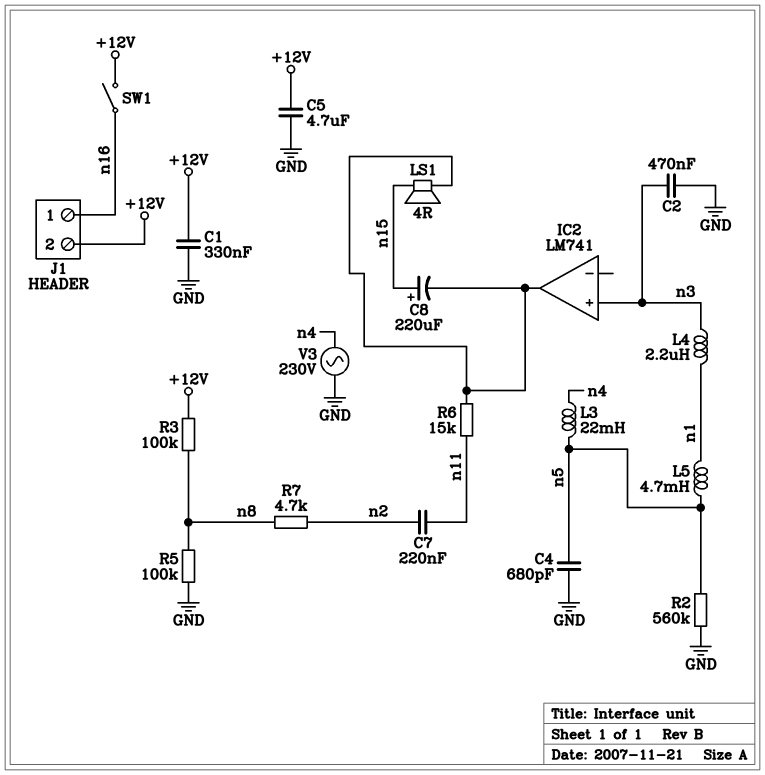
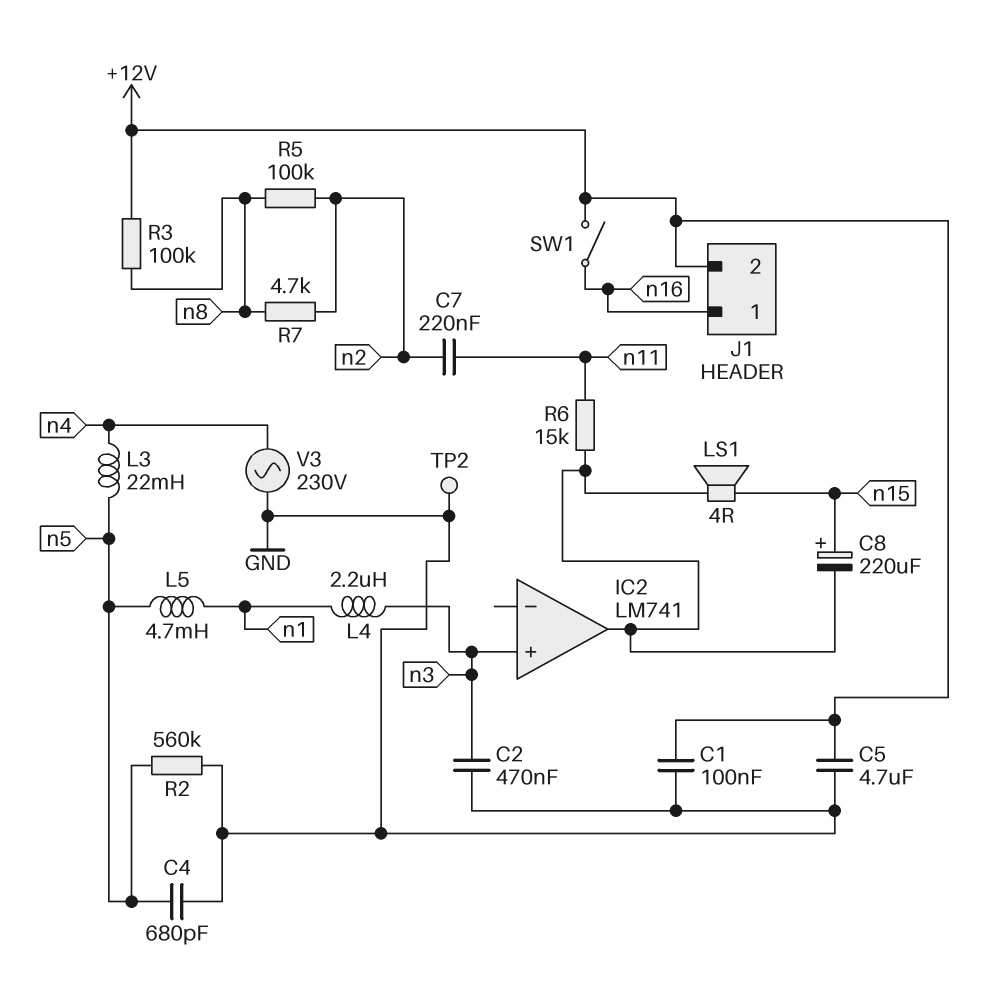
C1: 330nF (+12V, GND) -> 100nF (+12V, GND)
R5: 100k (GND, n8) -> 100k (n2, n8)
TP2: none -> test point (GND)

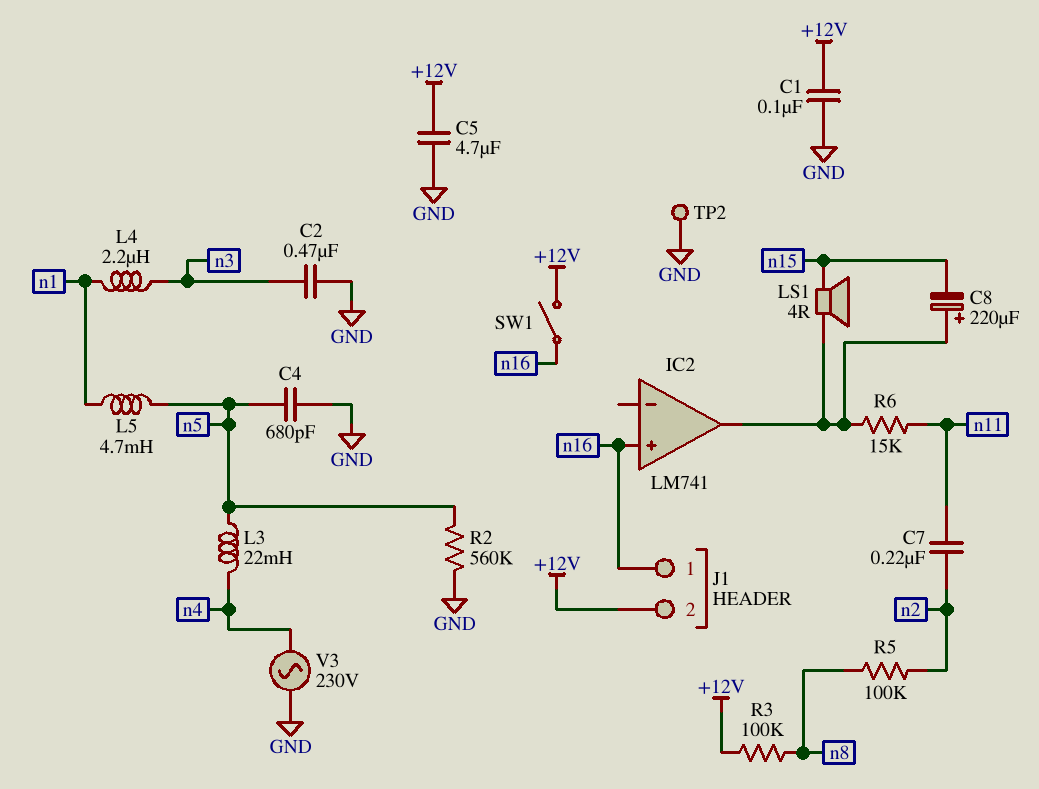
C8: 220uF (plus n15, minus IC2/out) -> 220uF (plus IC2/out, minus n15)
IC2 pin in+: n3 -> n16
R7: 4.7k (n2, n8) -> none

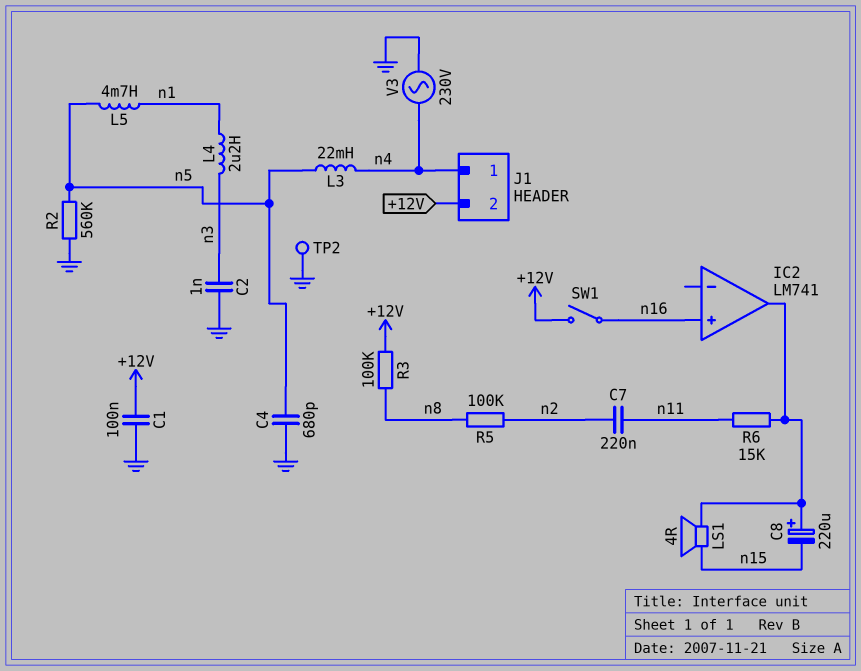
C2: 470nF (GND, n3) -> 1nF (GND, n3)
C5: 4.7uF (+12V, GND) -> none
J1 pin 1: n16 -> n4

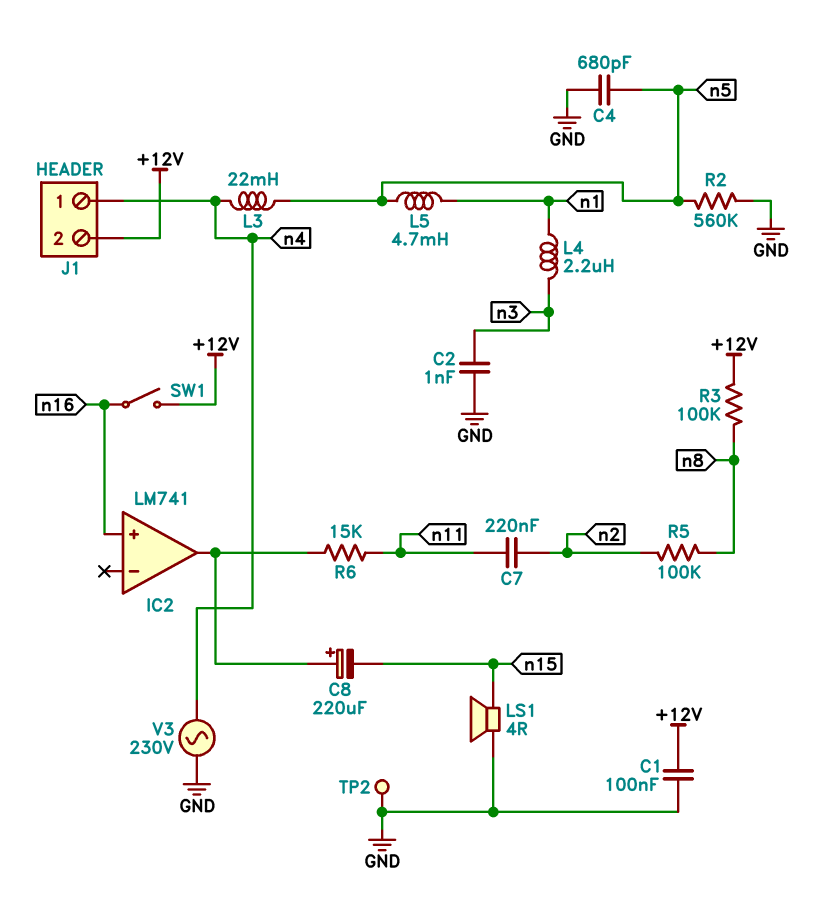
LS1: speaker 4R (IC2/out, n15) -> speaker 4R (GND, n15)

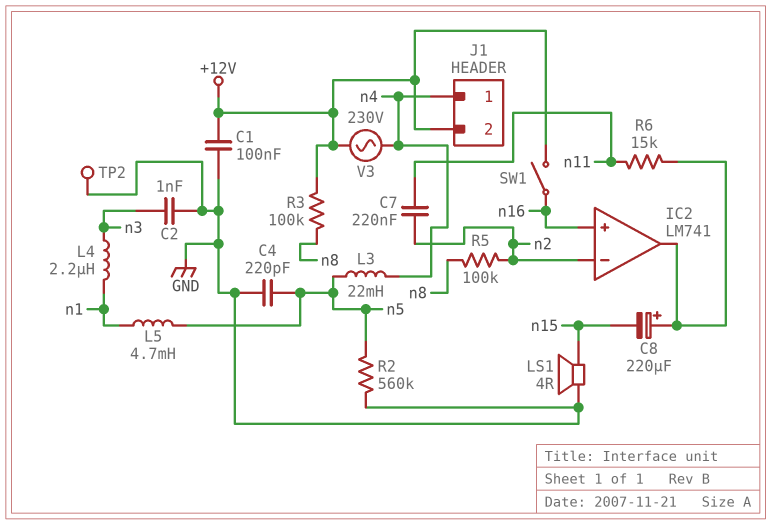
C4: 680pF (GND, n5) -> 220pF (GND, n5)
IC2 pin in-: none -> n2
V3: AC 230V (GND, n4) -> AC 230V (+12V, n4)

